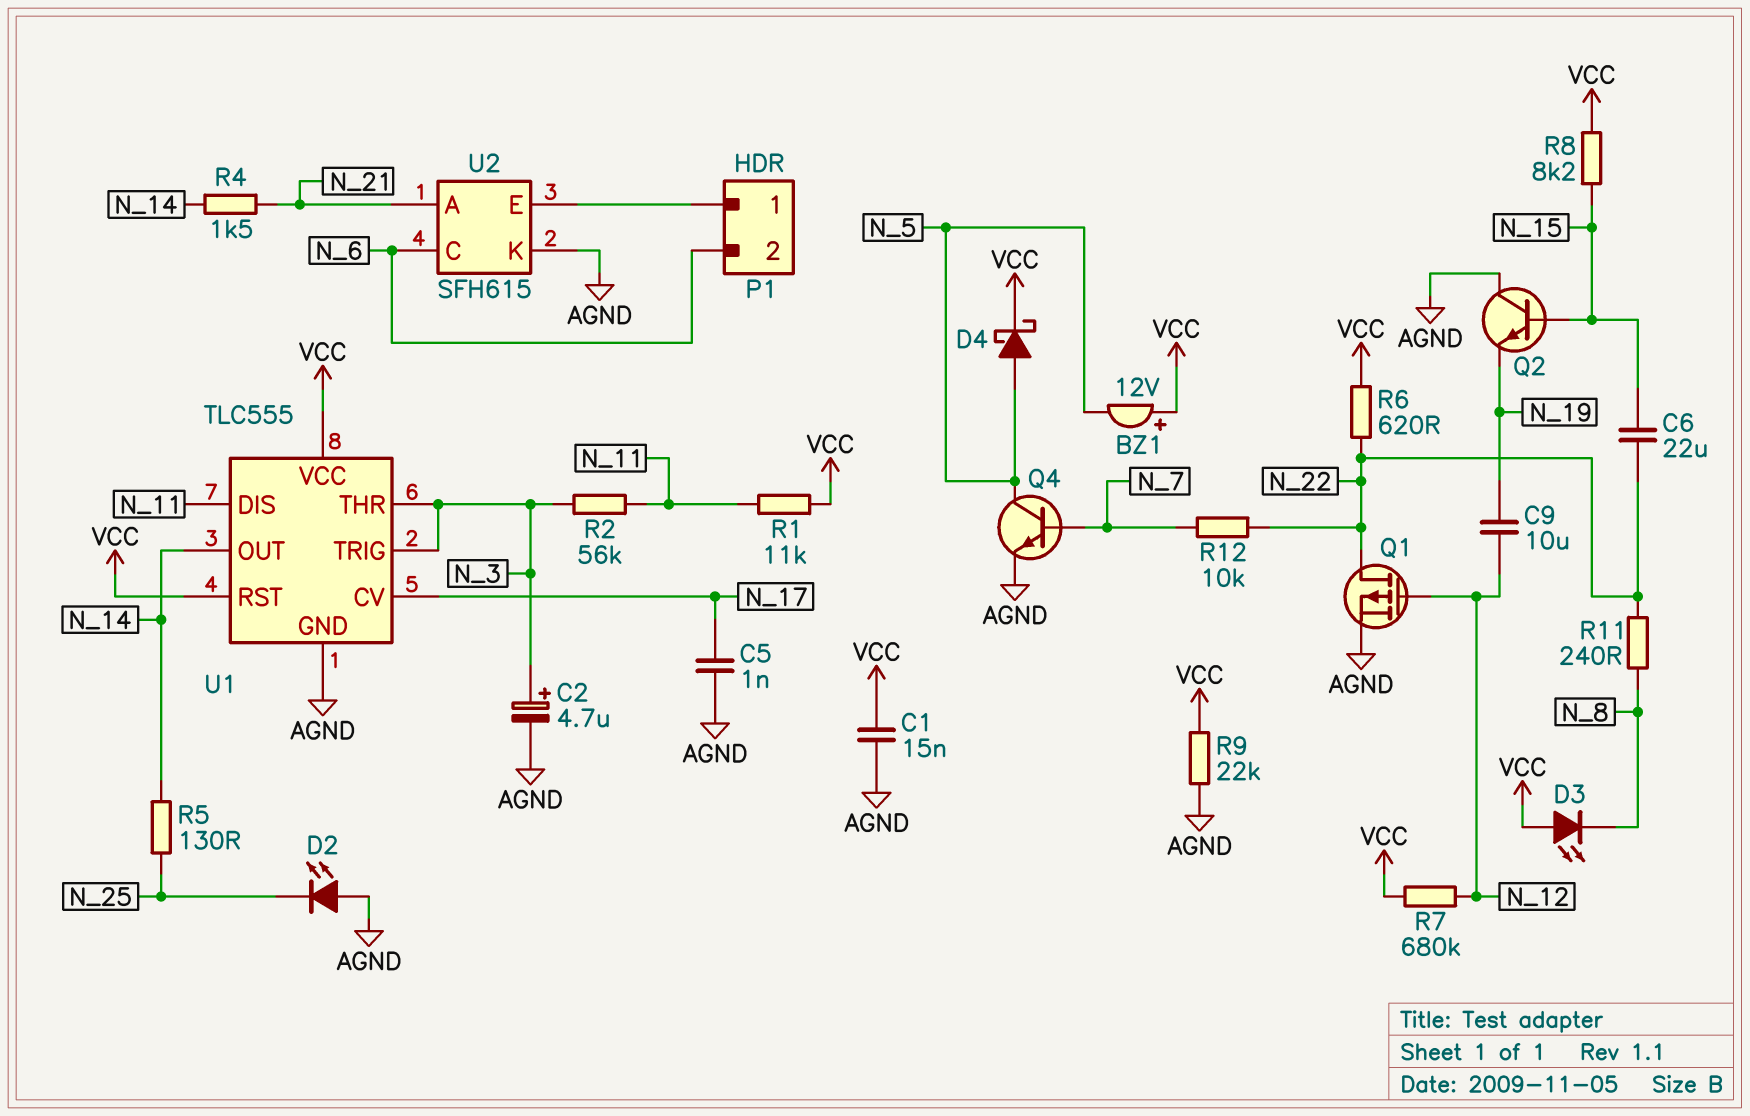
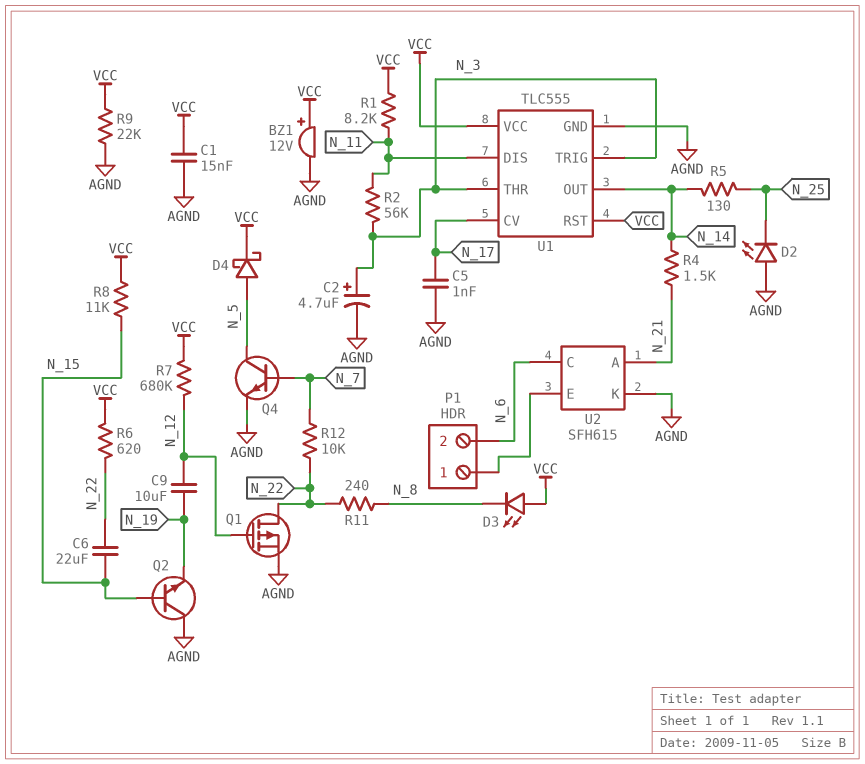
BZ1: buzzer 12V (plus VCC, minus N_5) -> buzzer 12V (plus VCC, minus AGND)
R1: 11k (N_11, VCC) -> 8.2k (N_11, VCC)
R8: 8.2k (N_15, VCC) -> 11k (N_15, VCC)

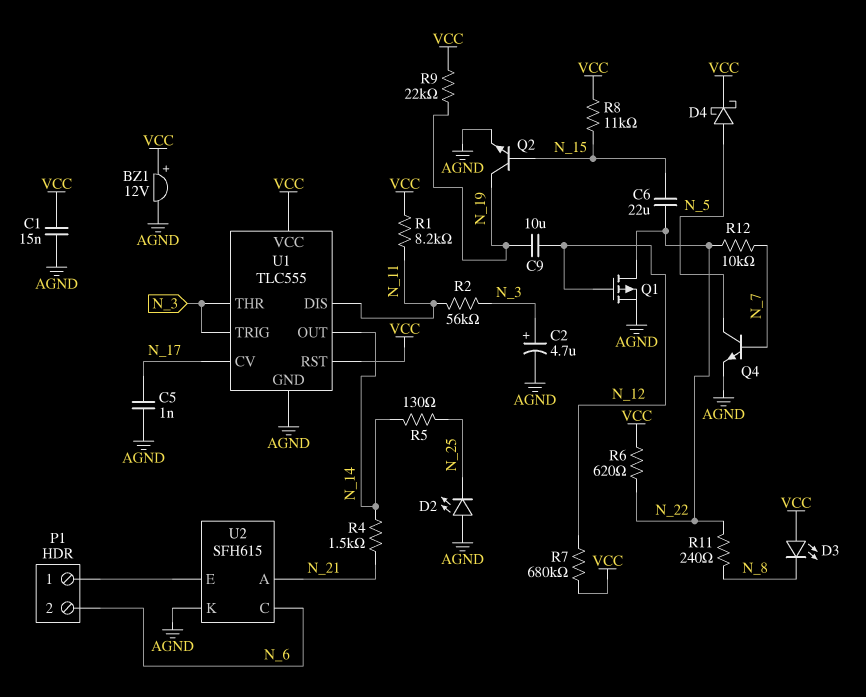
Q2: NPN (B N_15, C AGND, E N_19) -> NPN (B N_15, C N_19, E AGND)
R9: 22k (AGND, VCC) -> 22k (N_19, VCC)

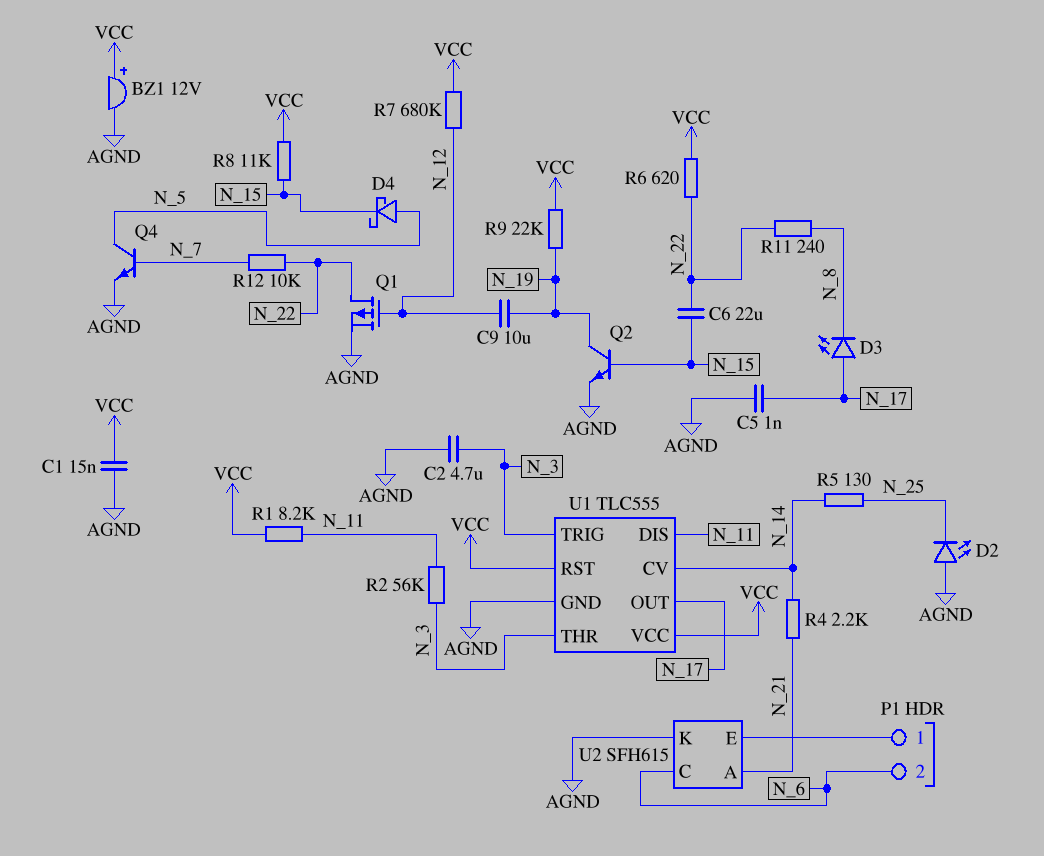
C2: 4.7uF (plus N_3, minus AGND) -> 4.7uF (AGND, N_3)
D3: LED (A VCC, K N_8) -> LED (A N_17, K N_8)
D4: schottky (A N_5, K VCC) -> schottky (A N_5, K N_15)
R4: 1.5k (N_14, N_21) -> 2.2k (N_14, N_21)
U1 pin CV: N_17 -> N_14
U1 pin OUT: N_14 -> N_17

